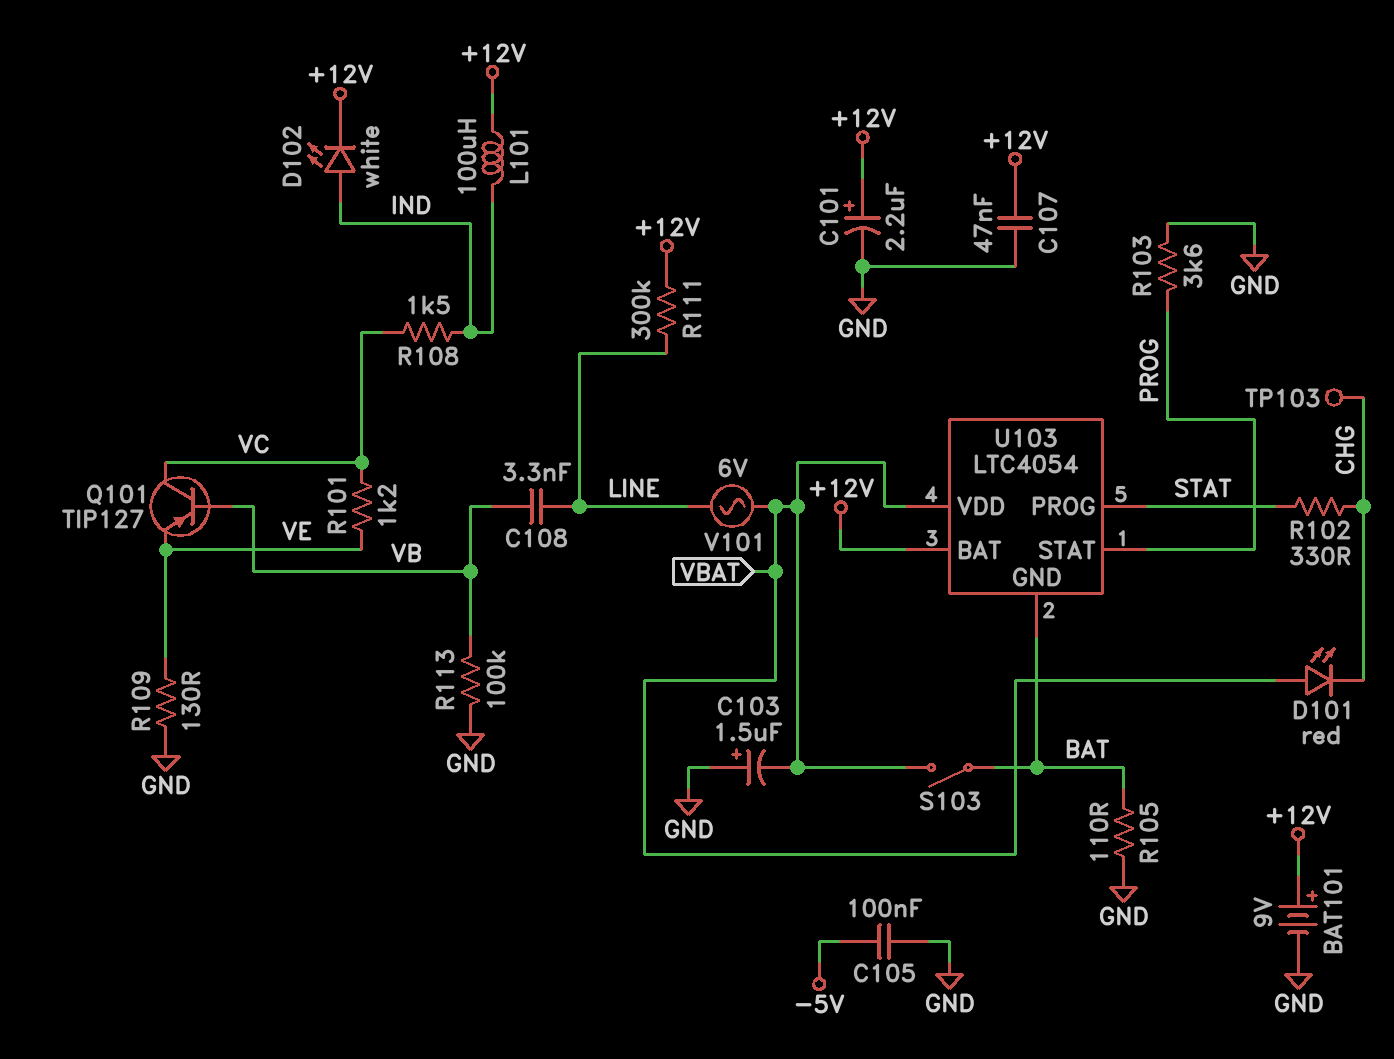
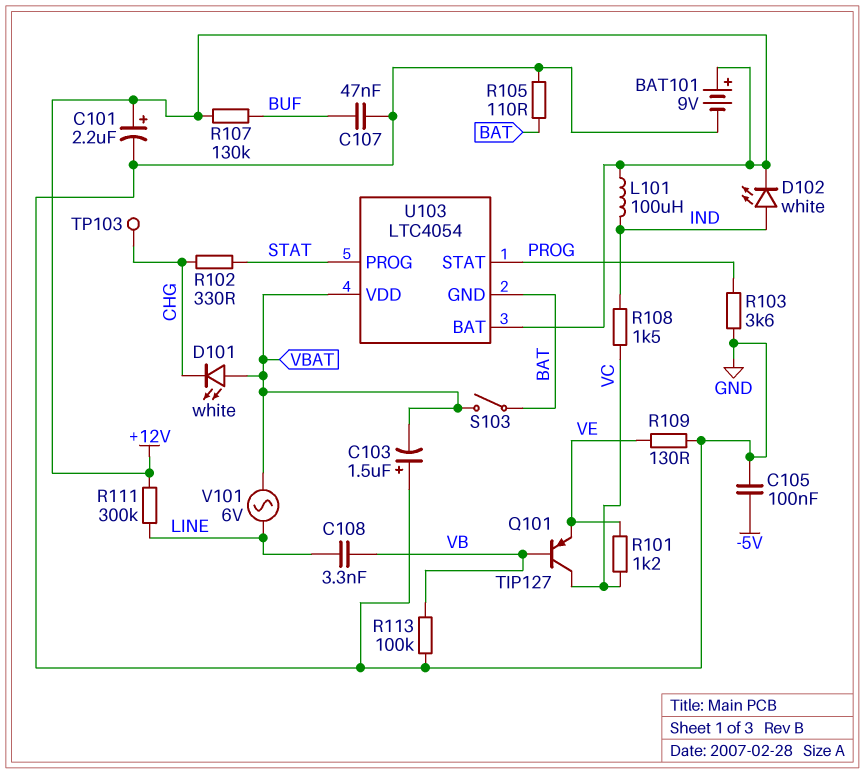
C107: 47nF (+12V, GND) -> 47nF (BUF, GND)
D101: LED red (A VBAT, K CHG) -> LED white (A VBAT, K CHG)
R107: none -> 130k (+12V, BUF)

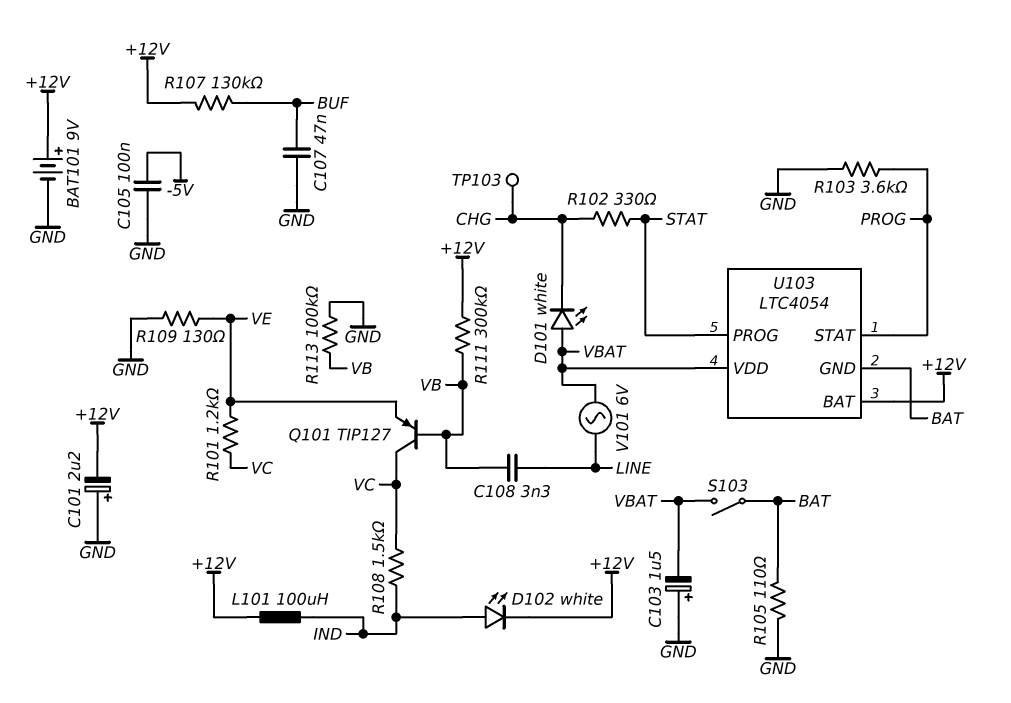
C101: 2.2uF (plus +12V, minus GND) -> 2.2uF (plus GND, minus +12V)
R111: 300k (+12V, LINE) -> 300k (+12V, VB)

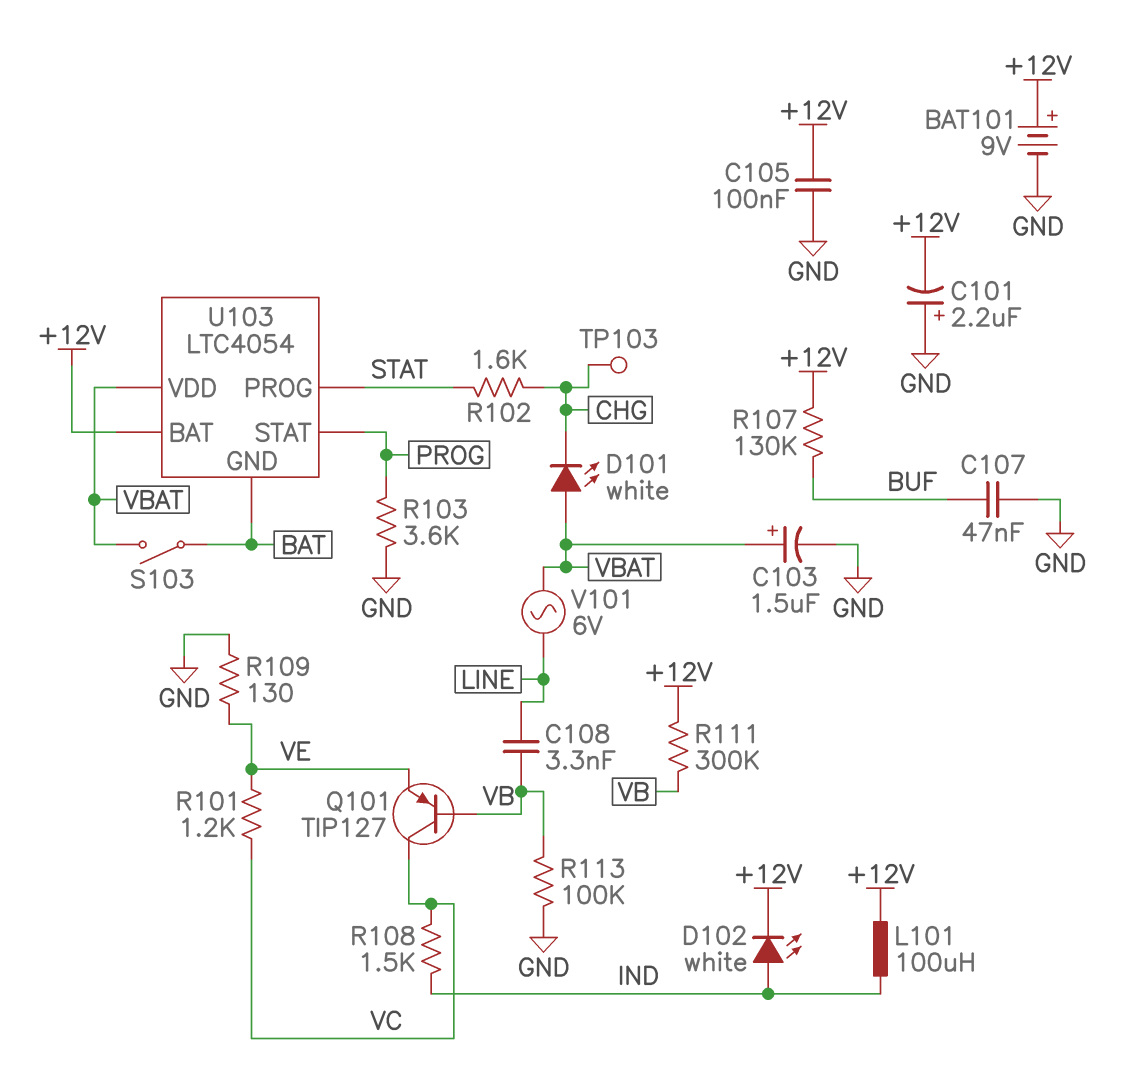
C103: 1.5uF (plus GND, minus VBAT) -> 1.5uF (plus VBAT, minus GND)
C105: 100nF (-5V, GND) -> 100nF (+12V, GND)
R102: 330 (CHG, STAT) -> 1.6k (CHG, STAT)
R105: 110 (BAT, GND) -> none

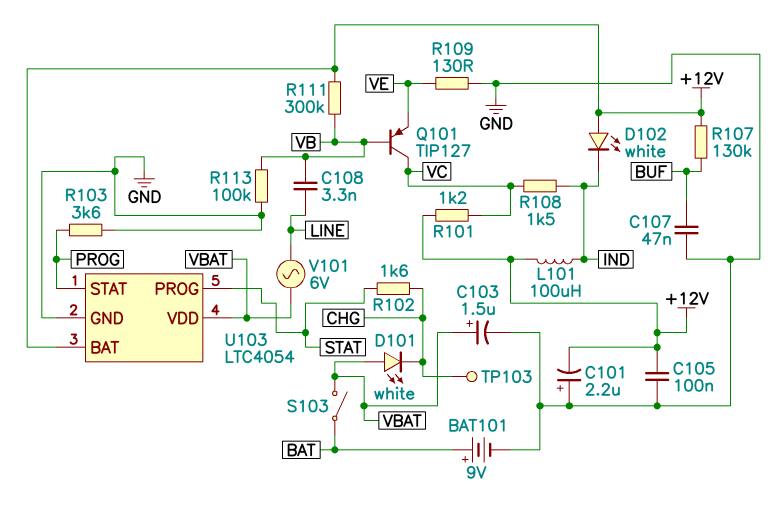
BAT101: 9V (plus +12V, minus GND) -> 9V (plus BAT, minus GND)
D102: LED white (A IND, K +12V) -> LED white (A +12V, K IND)
R101: 1.2k (VC, VE) -> 1.2k (+12V, VC)
U103 pin GND: BAT -> GND

